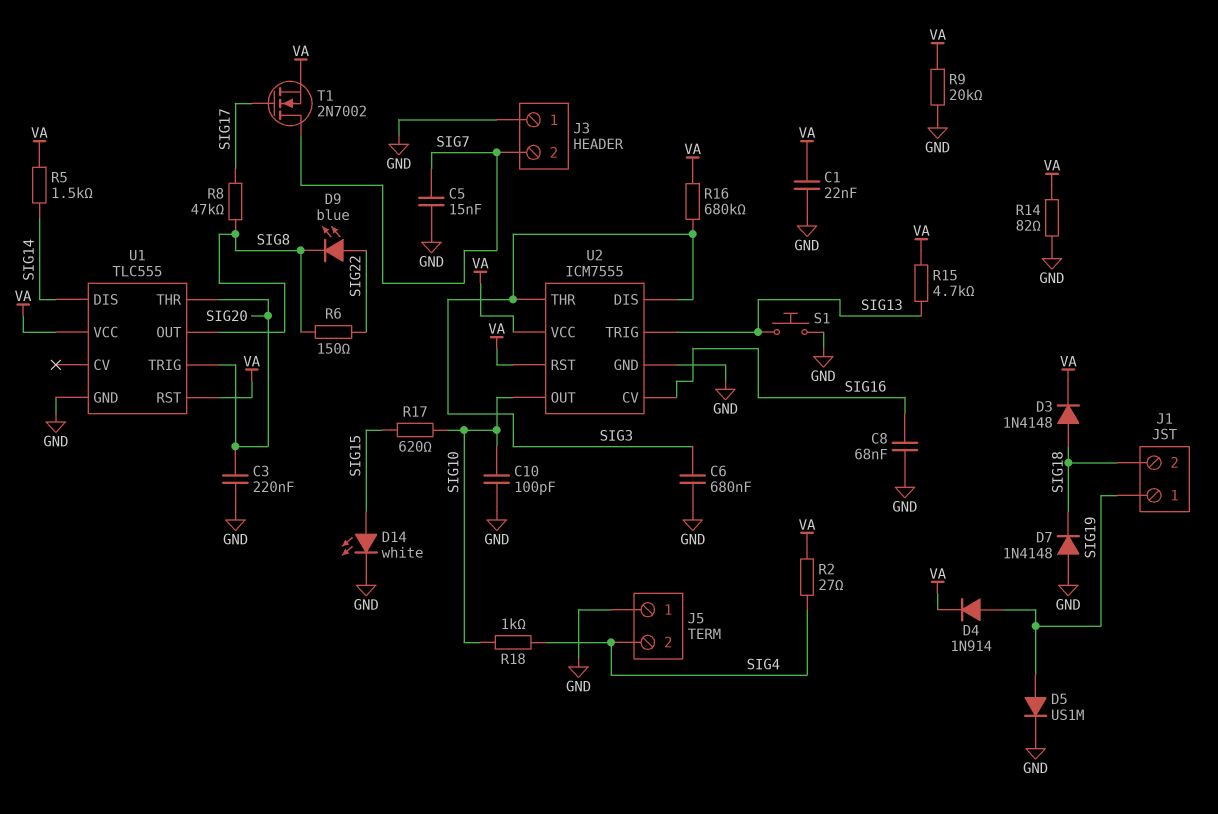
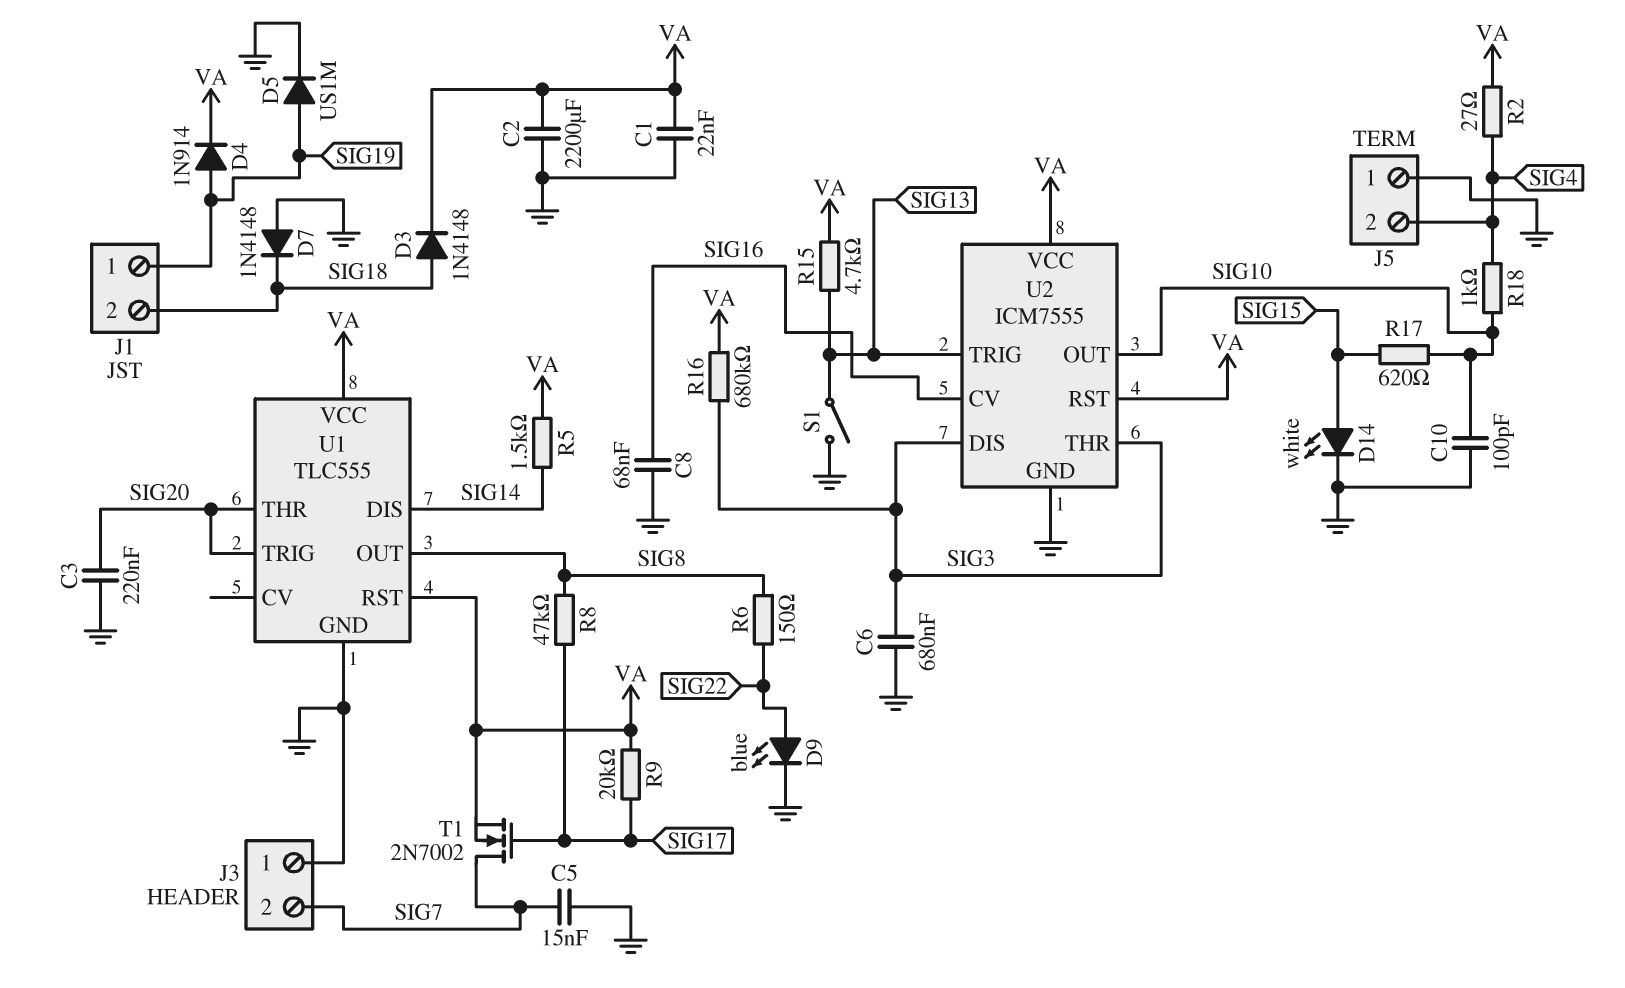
C2: none -> 2200uF (GND, VA)
D9: LED blue (A SIG22, K SIG8) -> LED blue (A SIG22, K GND)
R9: 20k (GND, VA) -> 20k (SIG17, VA)
R14: 82 (GND, VA) -> none
S1: button (GND, SIG13) -> switch (GND, SIG13)

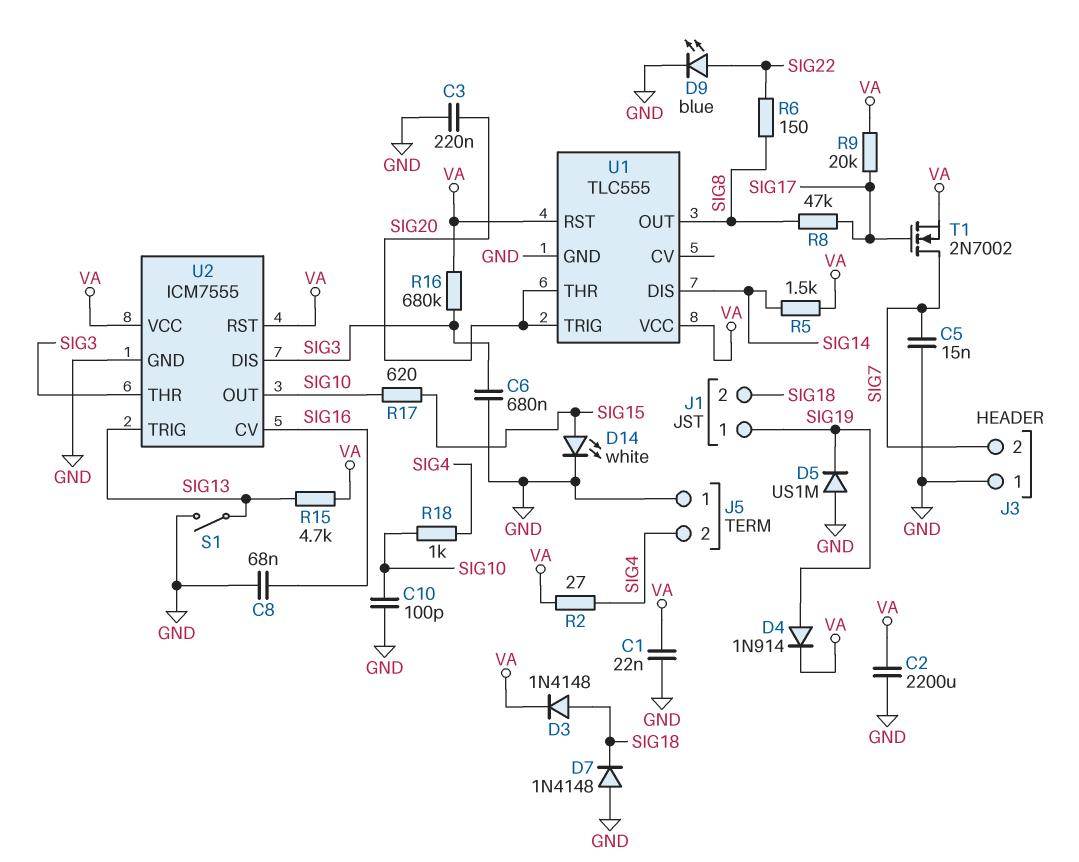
D5: diode US1M (A SIG19, K GND) -> diode US1M (A GND, K SIG19)

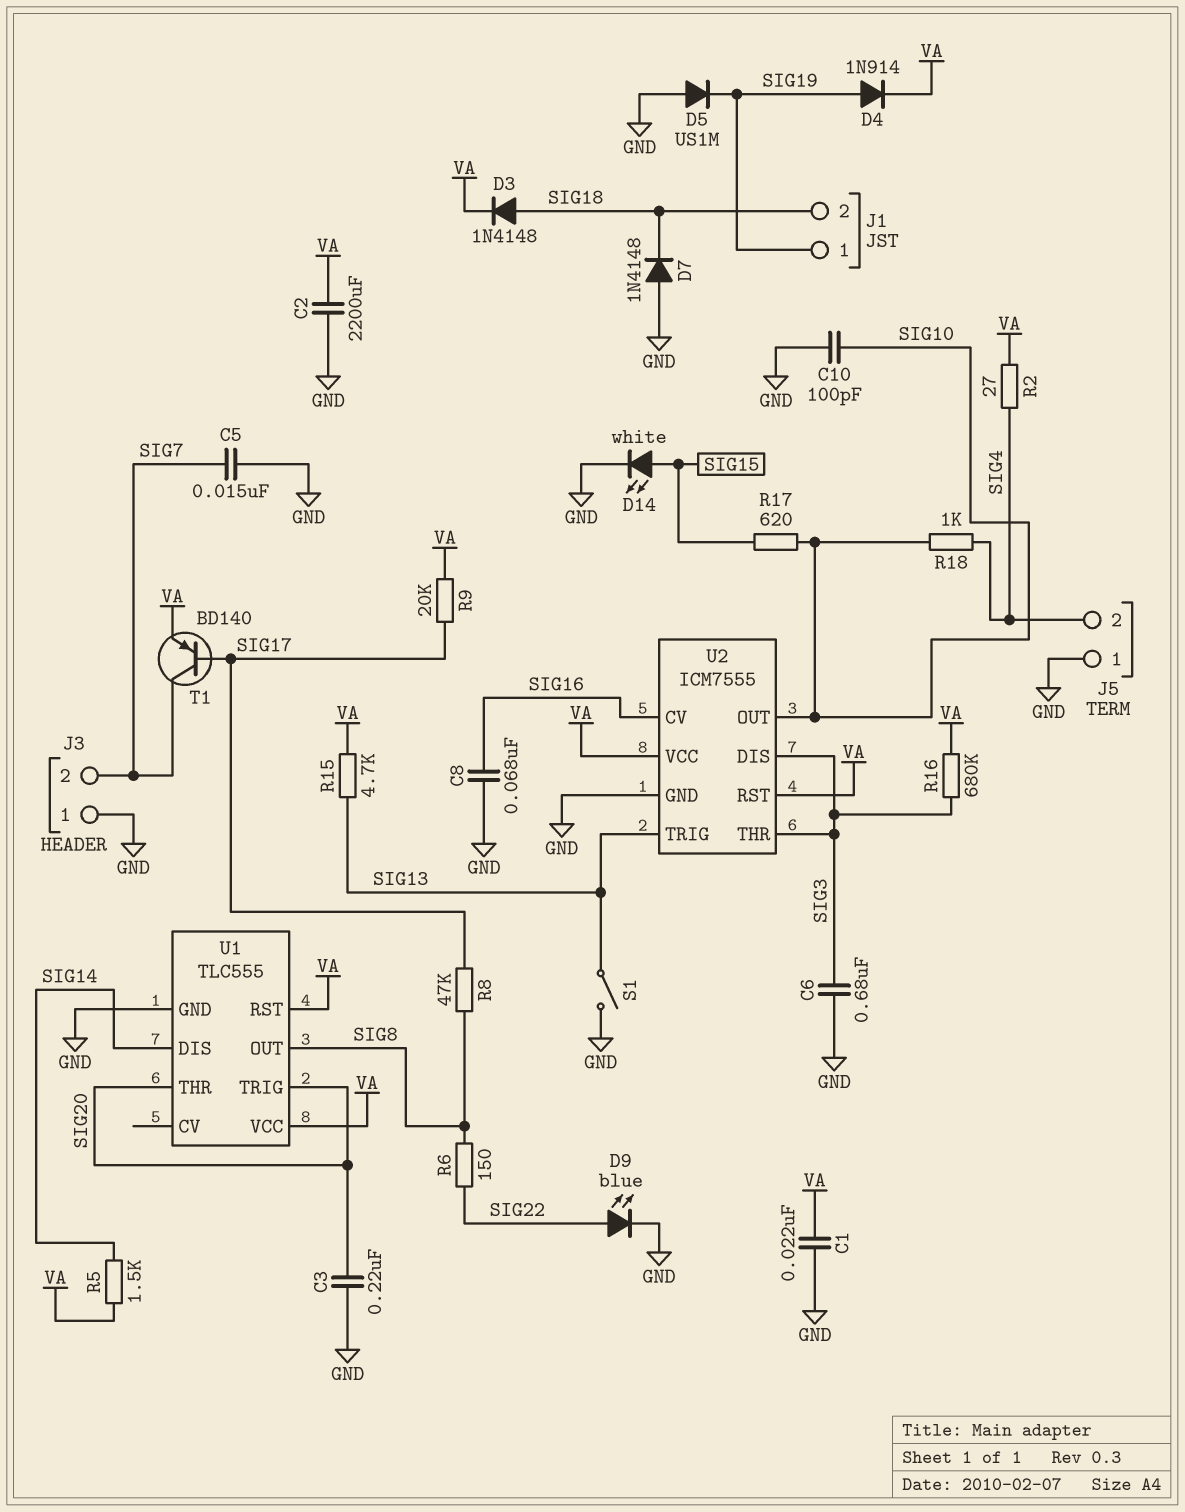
T1: NMOS 2N7002 (G SIG17, D SIG7, S VA) -> PNP BD140 (B SIG17, C SIG7, E VA)

